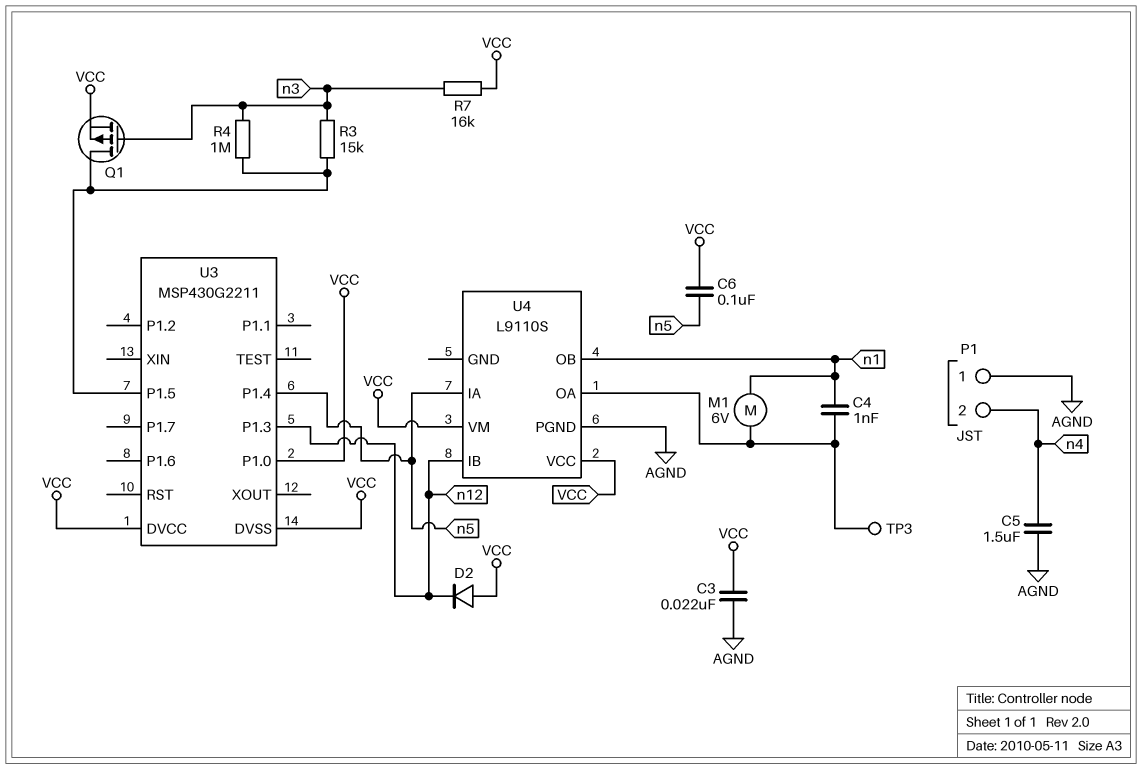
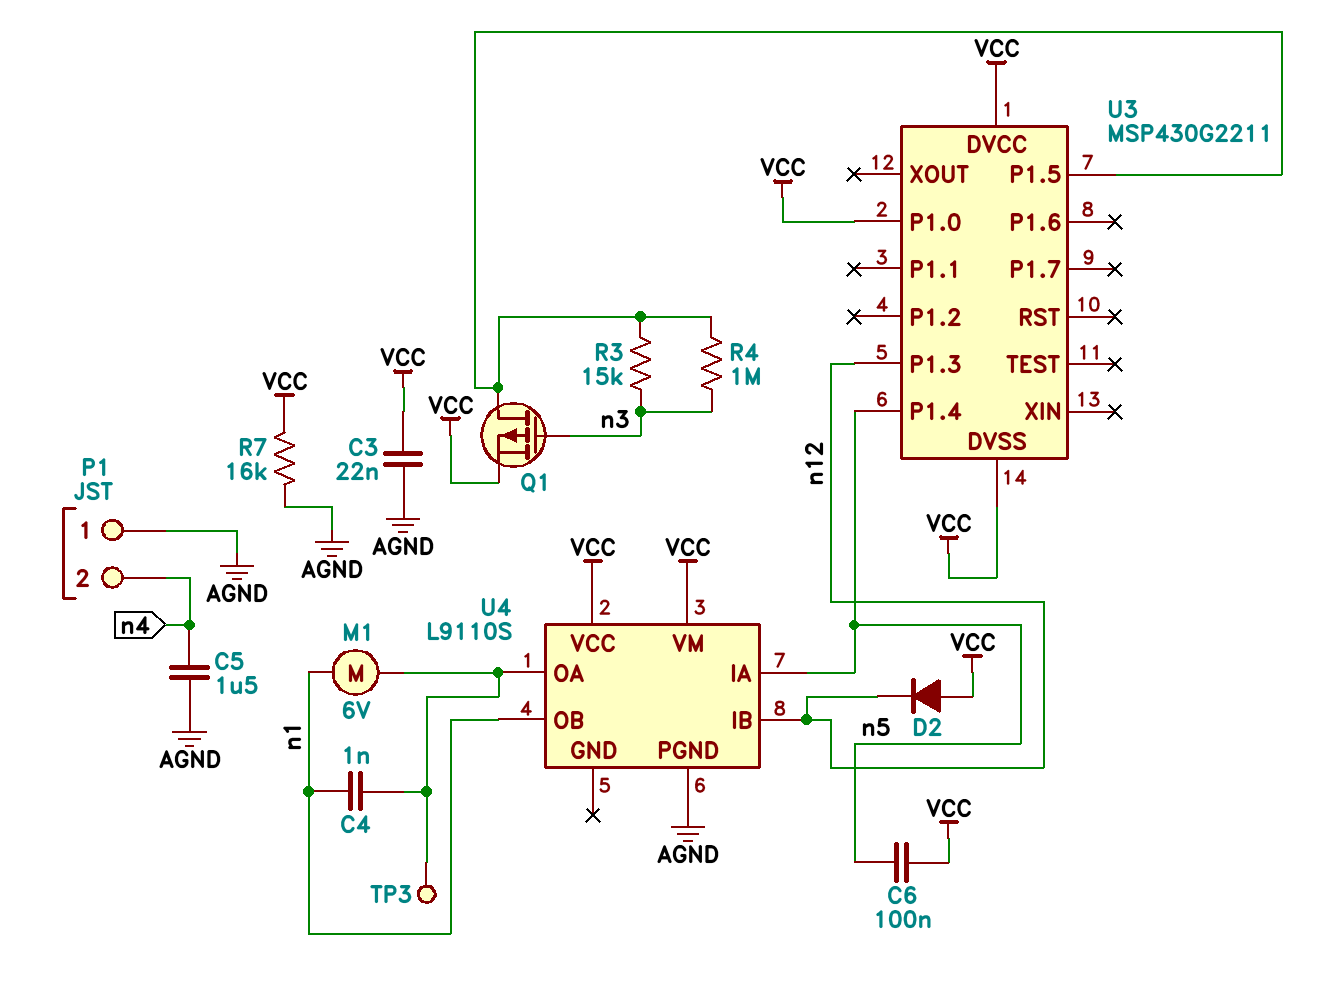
R7: 16k (VCC, n3) -> 16k (AGND, VCC)

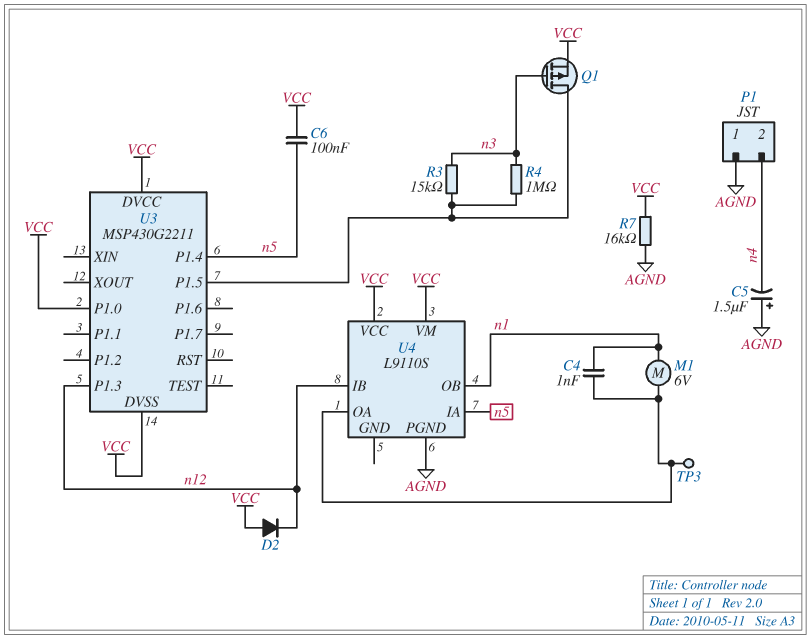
C3: 22nF (AGND, VCC) -> none
C5: 1.5uF (AGND, n4) -> 1.5uF (plus AGND, minus n4)

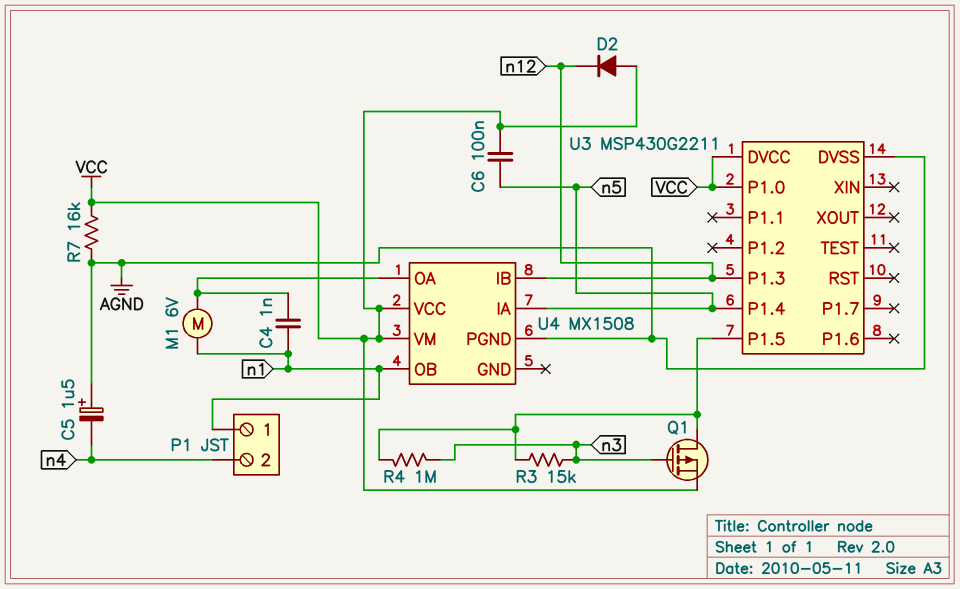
P1 pin 1: AGND -> n1
TP3: test point (U4/OA) -> none
U3 pin DVSS: VCC -> AGND
U4: L9110S -> MX1508

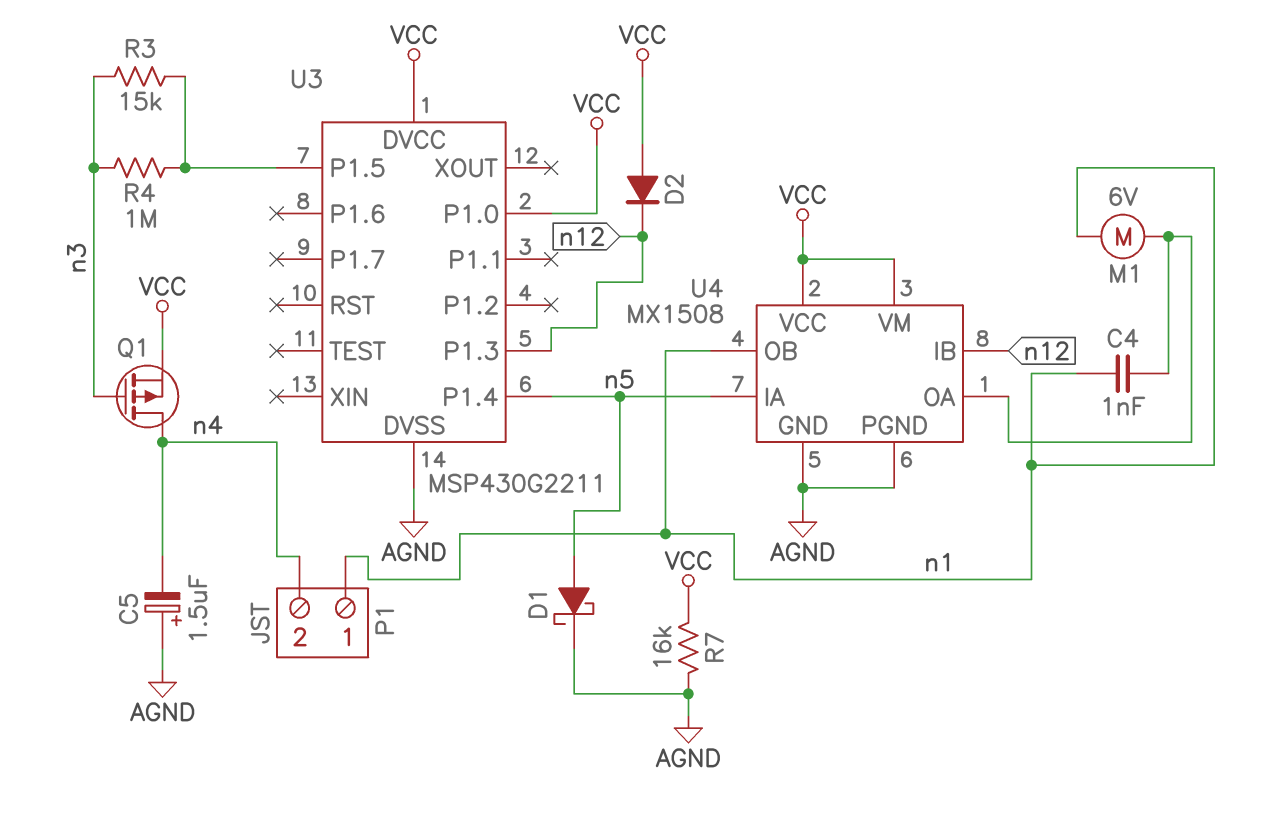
C6: 100nF (VCC, n5) -> none
D1: none -> schottky (A n5, K AGND)
Q1: PMOS (G n3, D U3/P1.5, S VCC) -> PMOS (G n3, D n4, S VCC)
U4 pin GND: none -> AGND

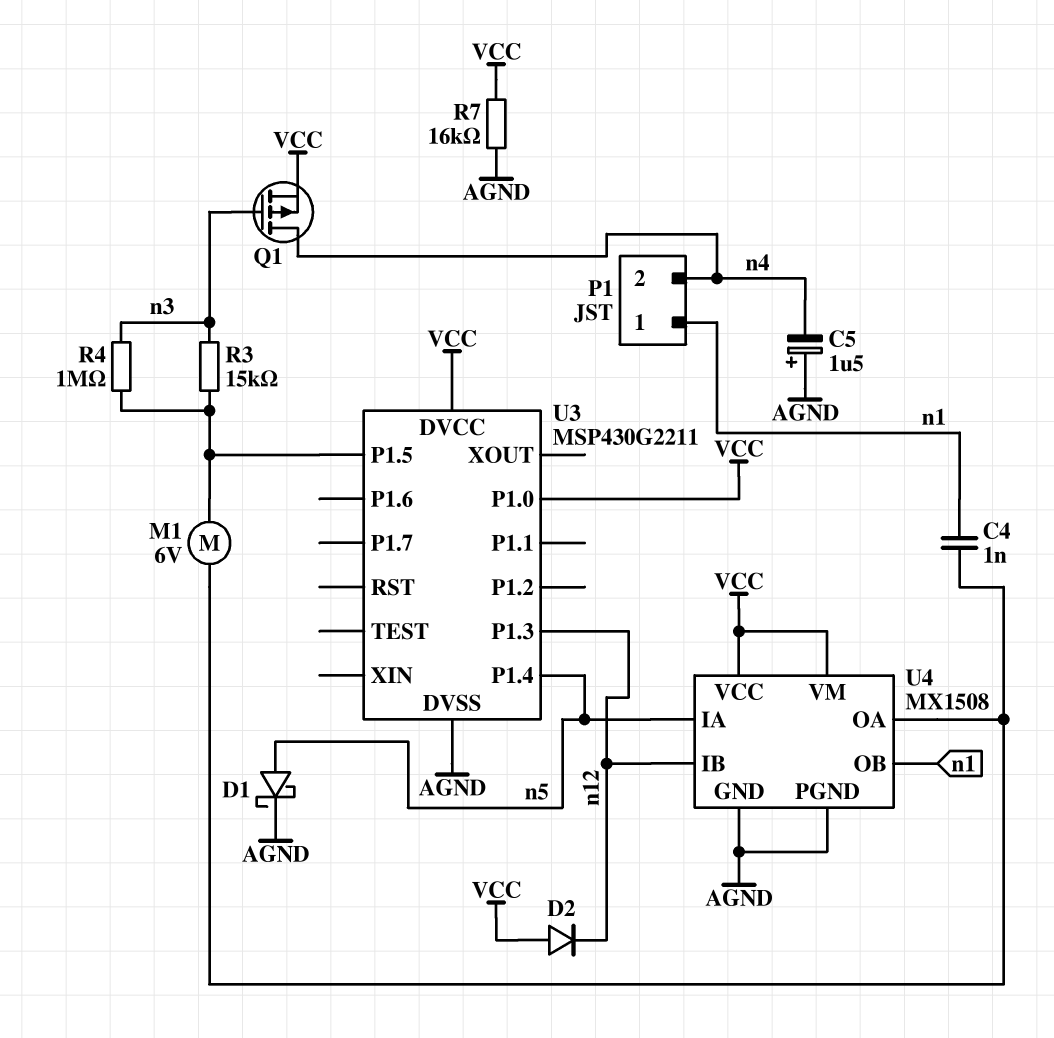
M1: motor 6V (U4/OA, n1) -> motor 6V (U3/P1.5, U4/OA)

